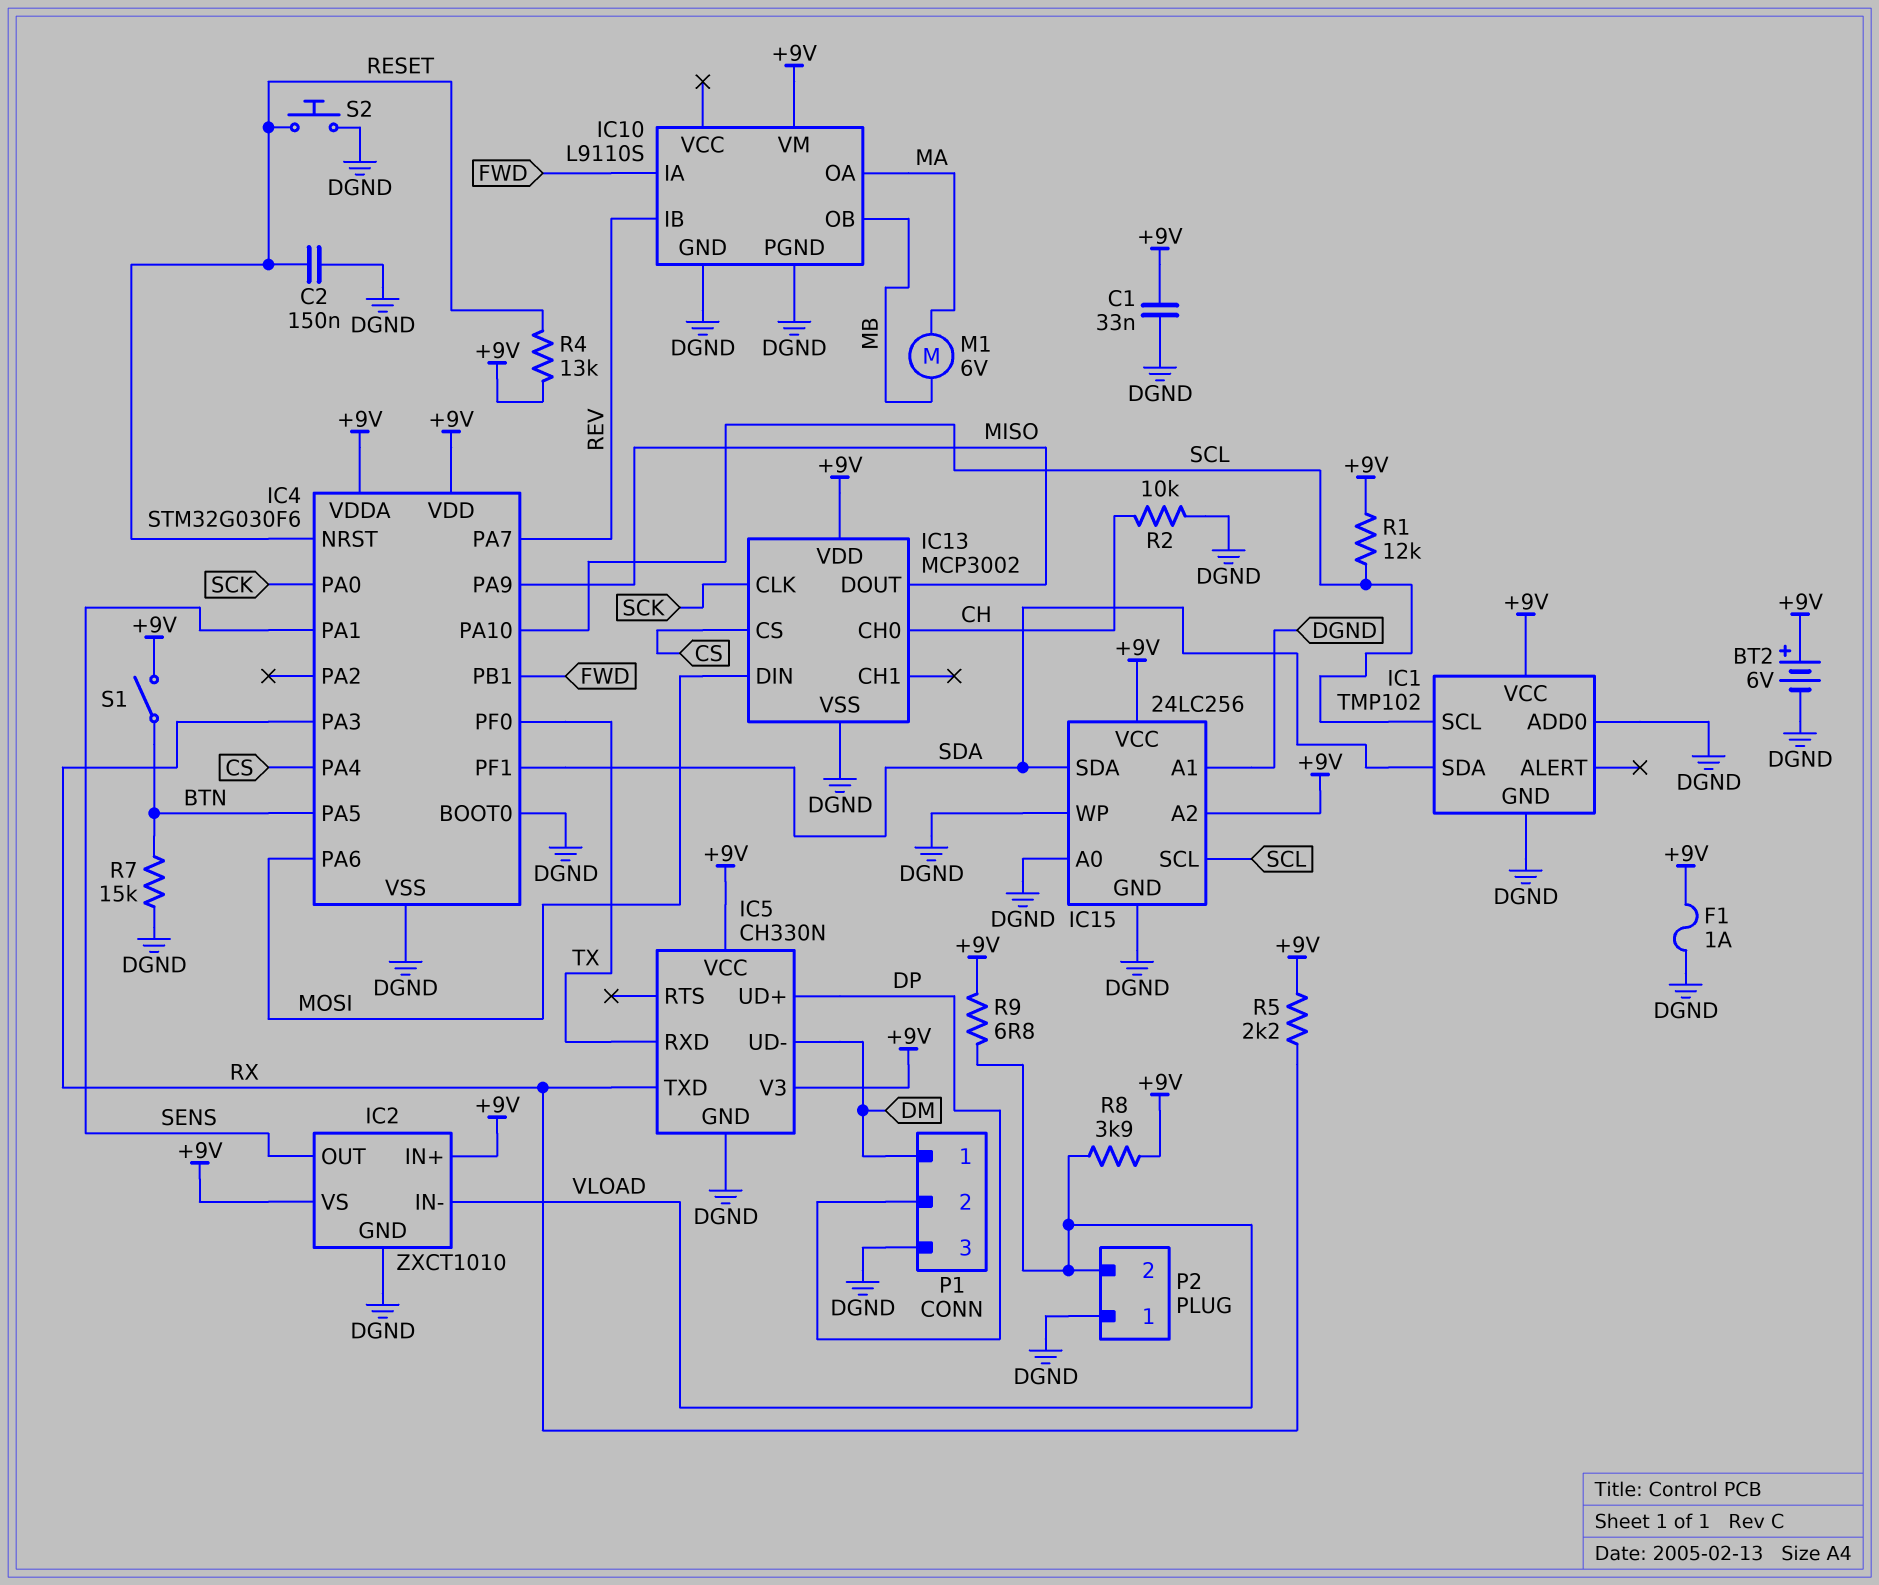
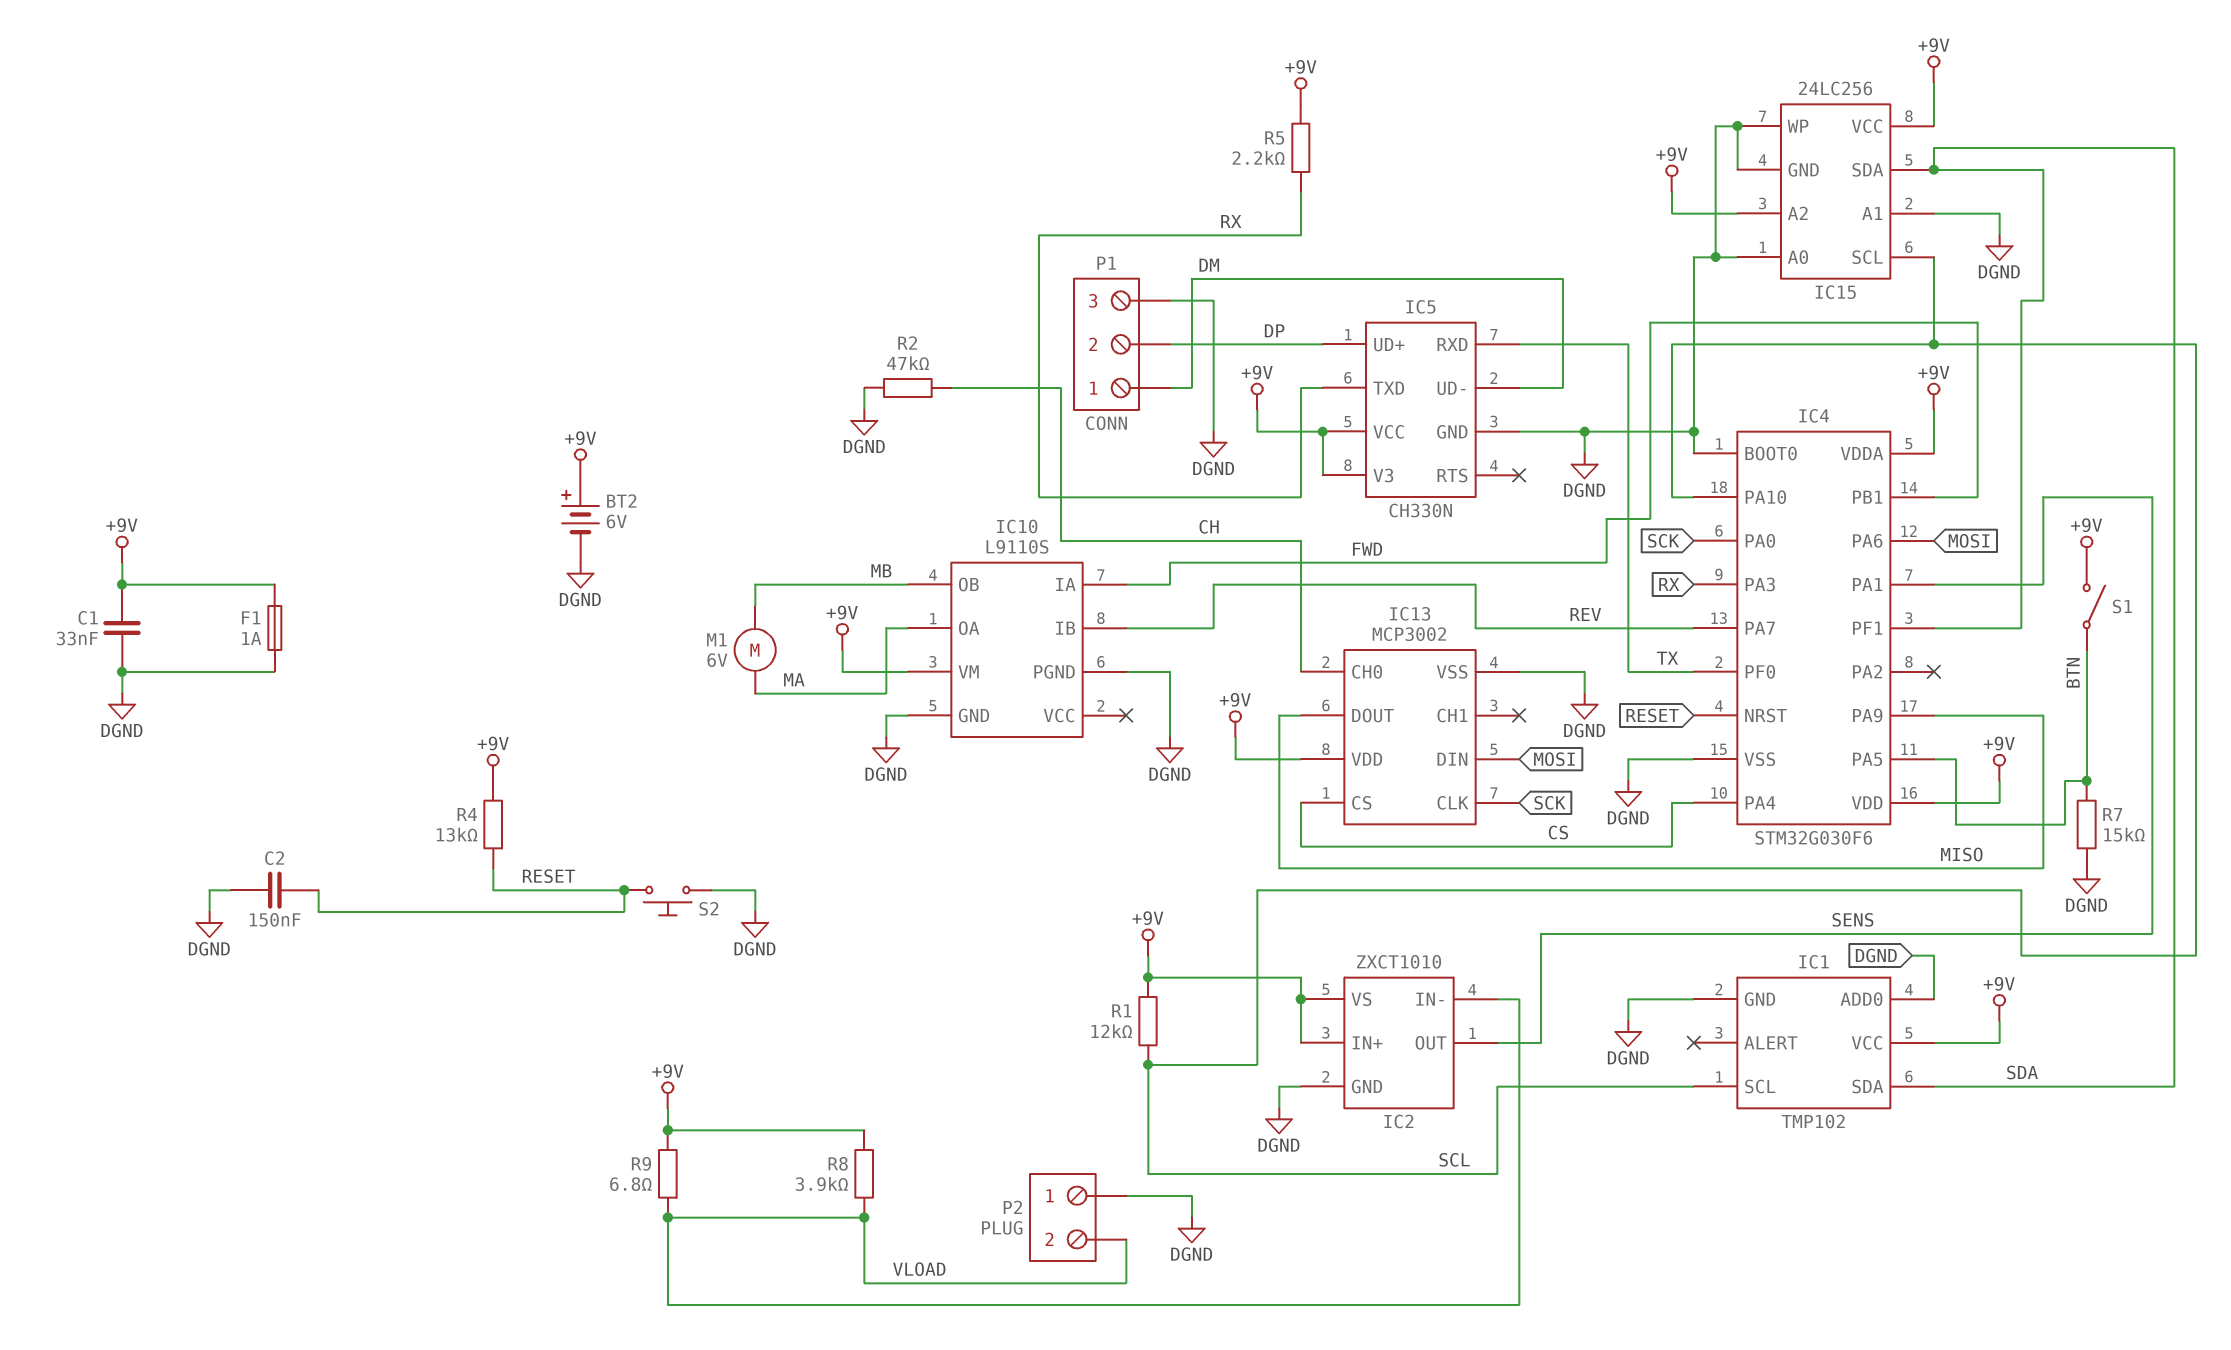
R2: 10k (CH, DGND) -> 47k (CH, DGND)

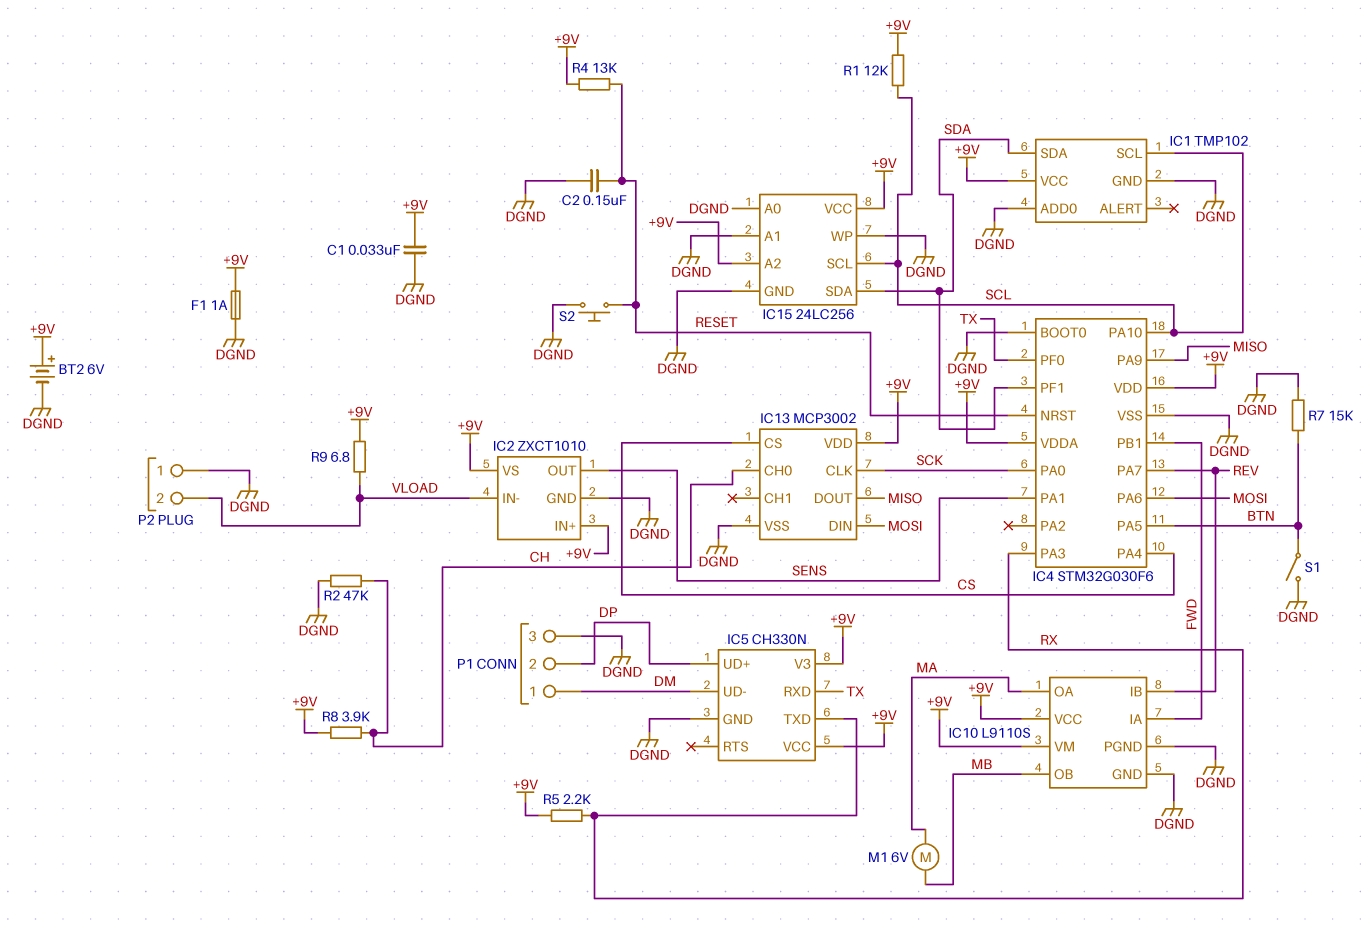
IC10 pin VCC: none -> +9V
R8: 3.9k (+9V, VLOAD) -> 3.9k (+9V, CH)
S1: switch (+9V, BTN) -> switch (BTN, DGND)

